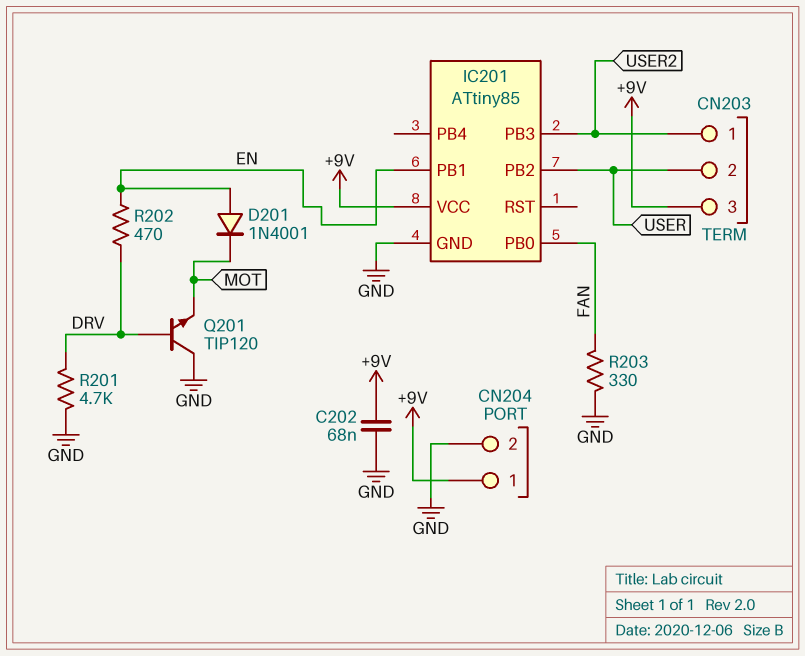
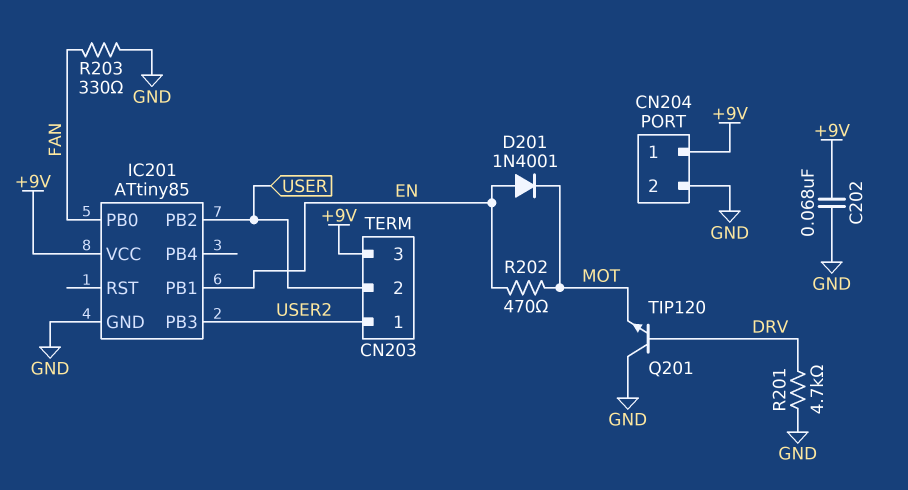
R202: 470 (DRV, EN) -> 470 (EN, MOT)

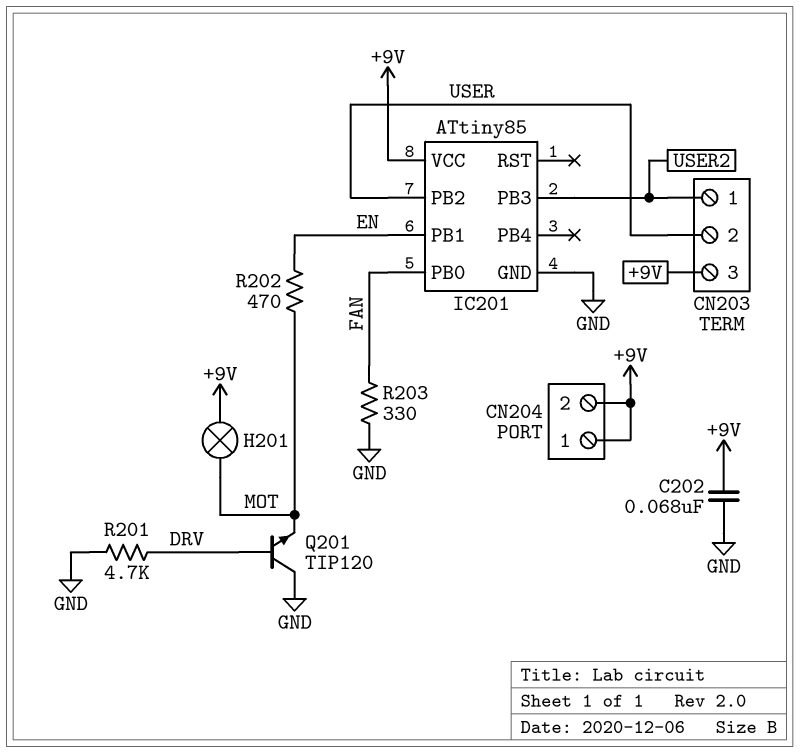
CN204 pin 2: GND -> +9V
D201: diode 1N4001 (A EN, K MOT) -> none
H201: none -> lamp (+9V, MOT)

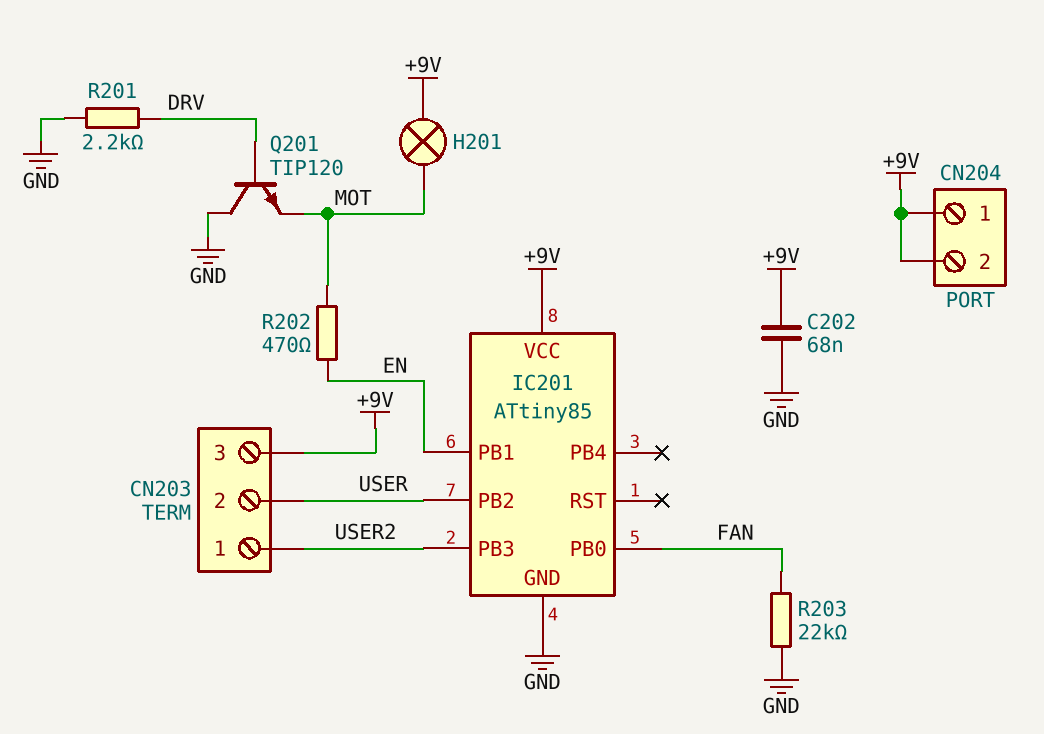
R201: 4.7k (DRV, GND) -> 2.2k (DRV, GND)
R203: 330 (FAN, GND) -> 22k (FAN, GND)

